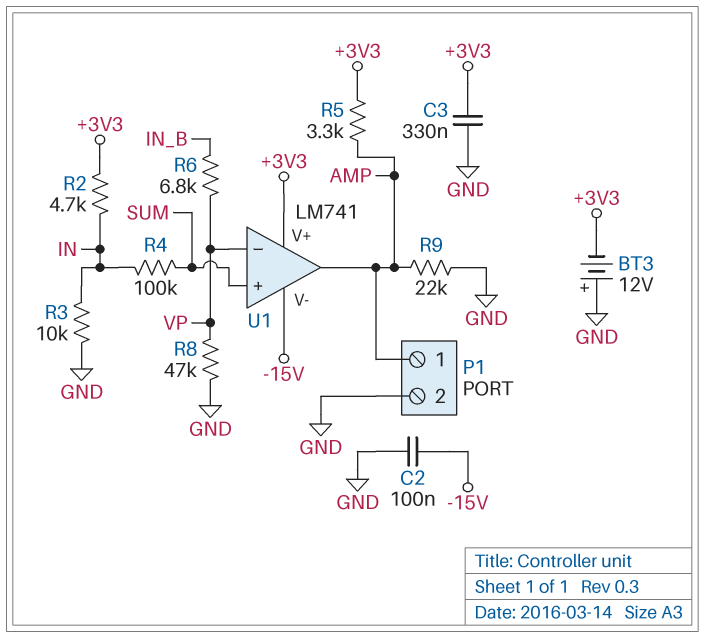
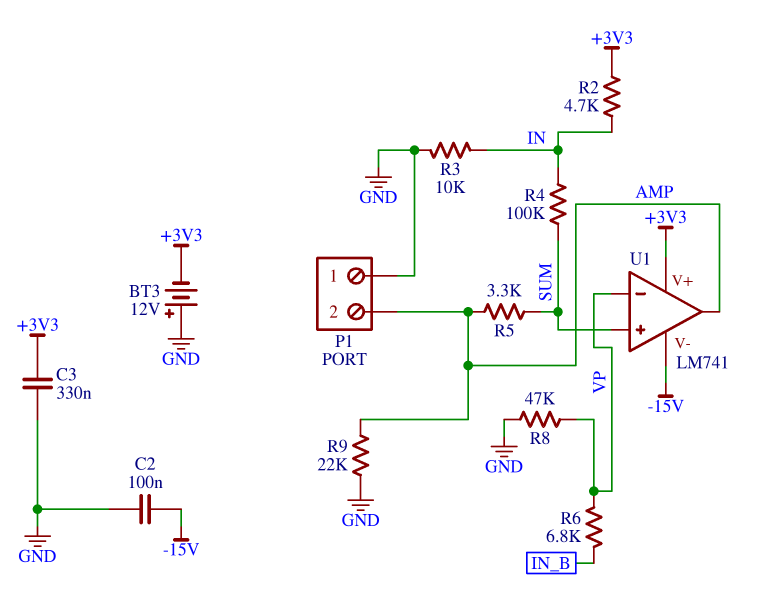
P1 pin 1: AMP -> GND
P1 pin 2: GND -> AMP
R5: 3.3k (+3V3, AMP) -> 3.3k (AMP, SUM)

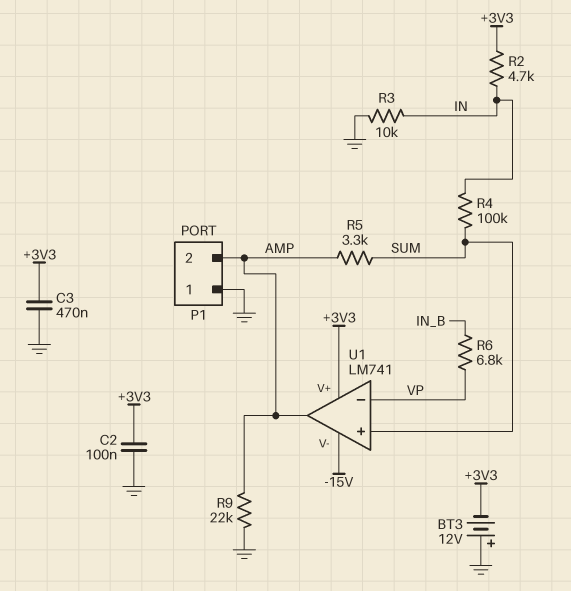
C2: 100nF (-15V, GND) -> 100nF (+3V3, GND)
C3: 330nF (+3V3, GND) -> 470nF (+3V3, GND)
R8: 47k (GND, VP) -> none

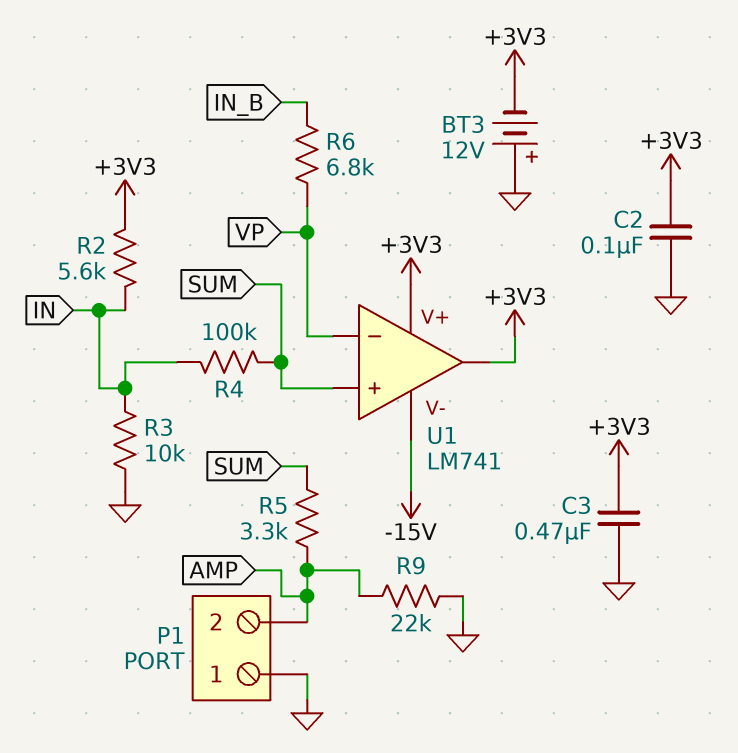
R2: 4.7k (+3V3, IN) -> 5.6k (+3V3, IN)
U1 pin out: AMP -> +3V3

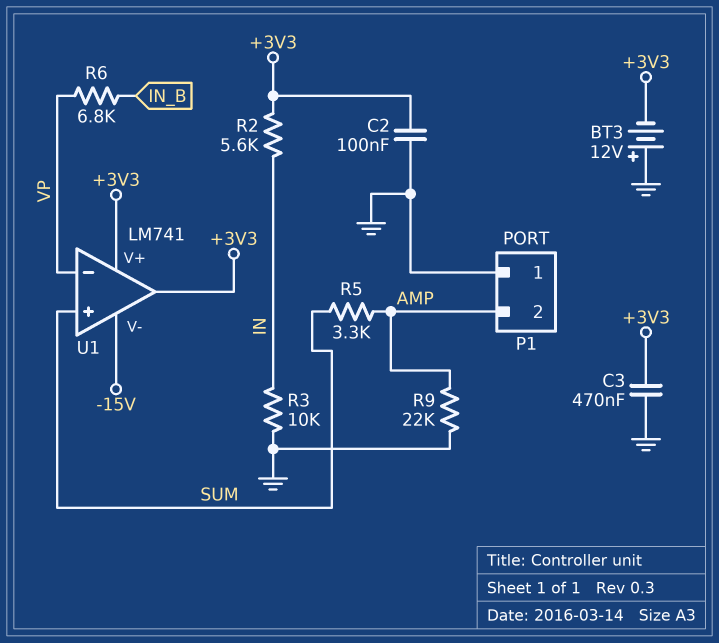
R4: 100k (IN, SUM) -> none

